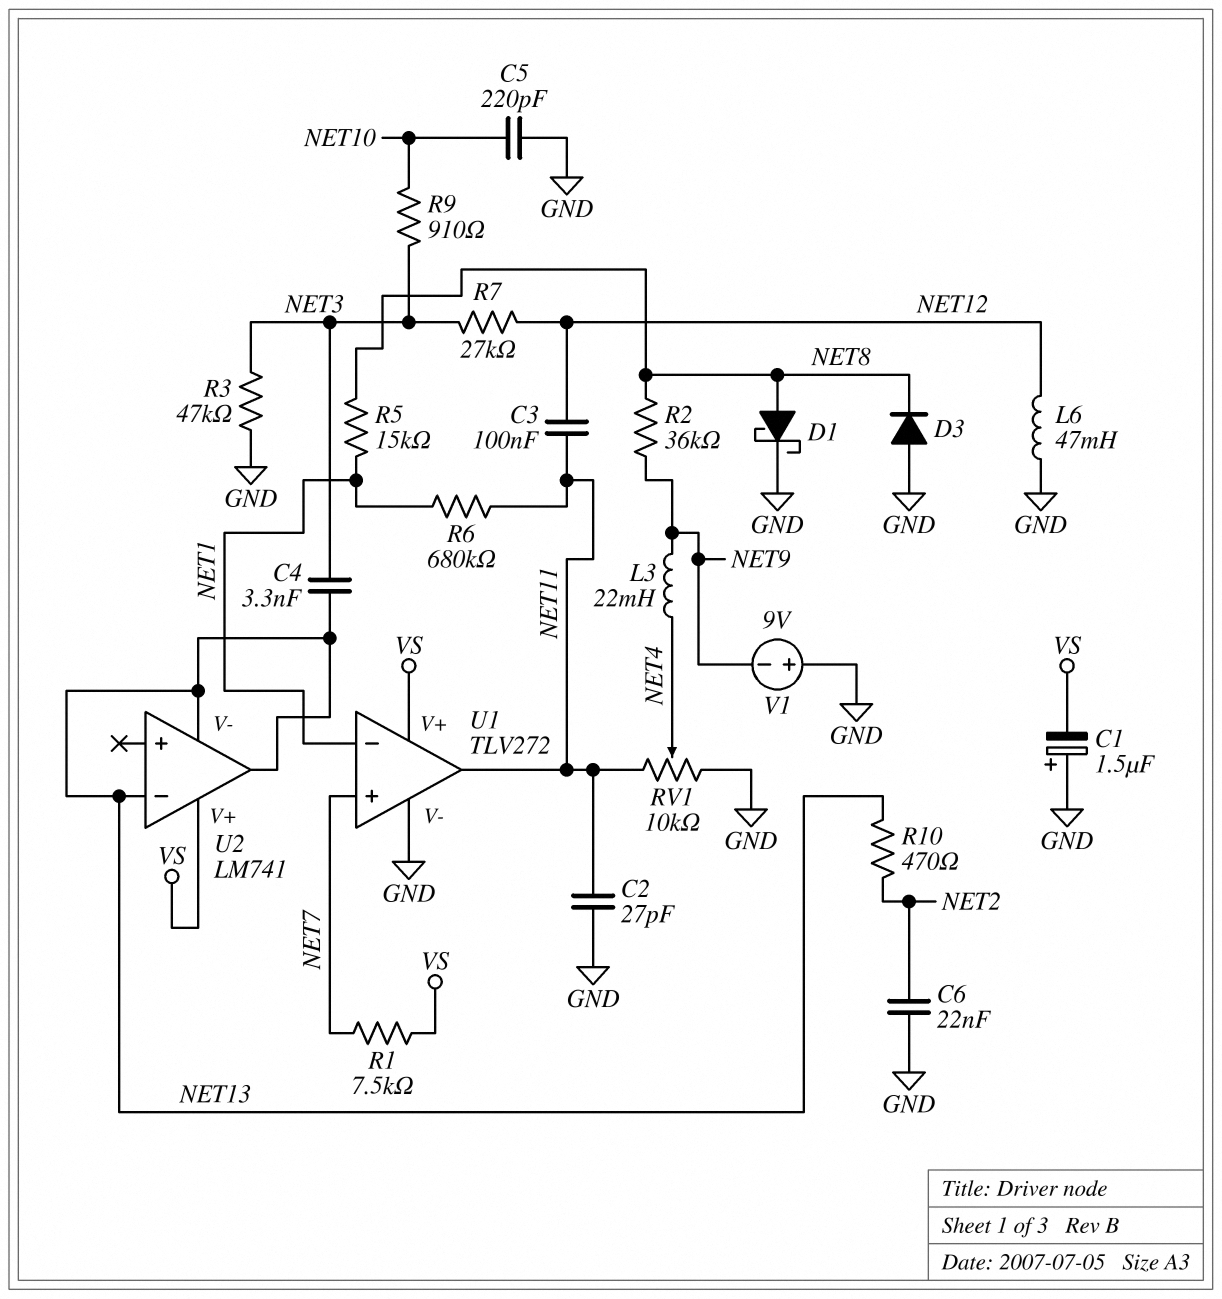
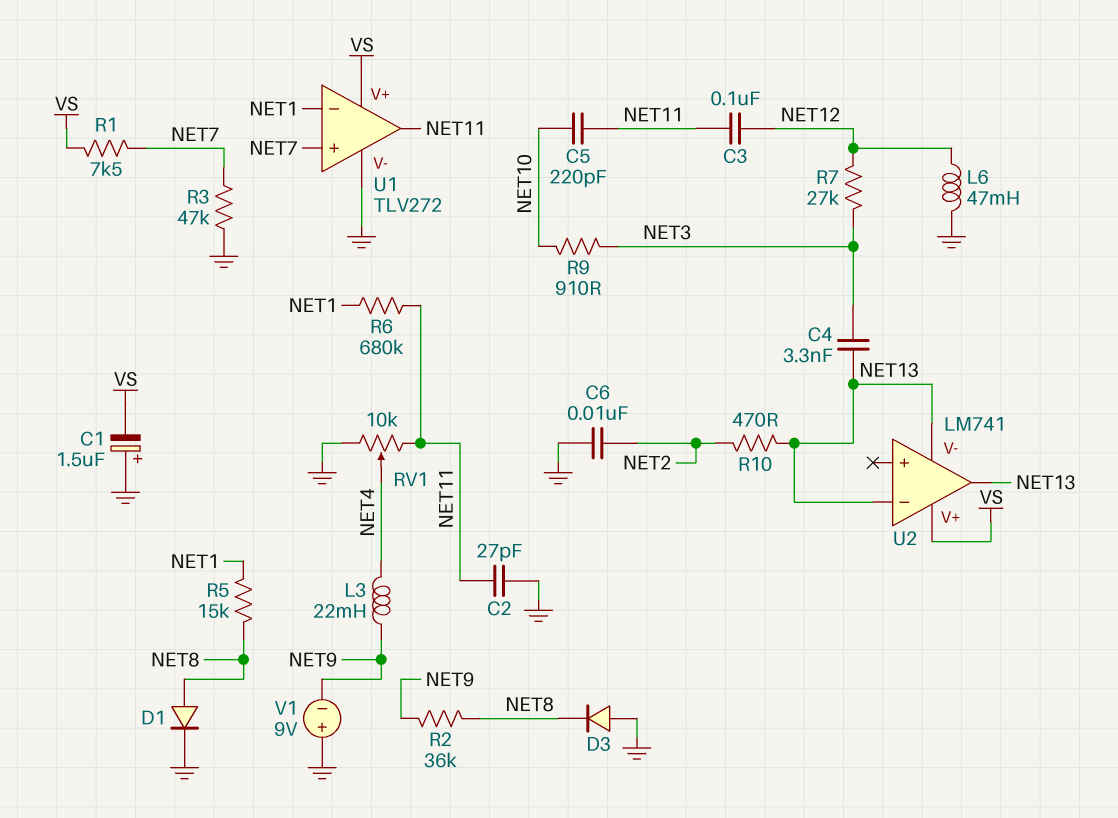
C5: 220pF (GND, NET10) -> 220pF (NET10, NET11)
C6: 22nF (GND, NET2) -> 10nF (GND, NET2)
D1: schottky (A NET8, K GND) -> diode (A NET8, K GND)
R3: 47k (GND, NET3) -> 47k (GND, NET7)

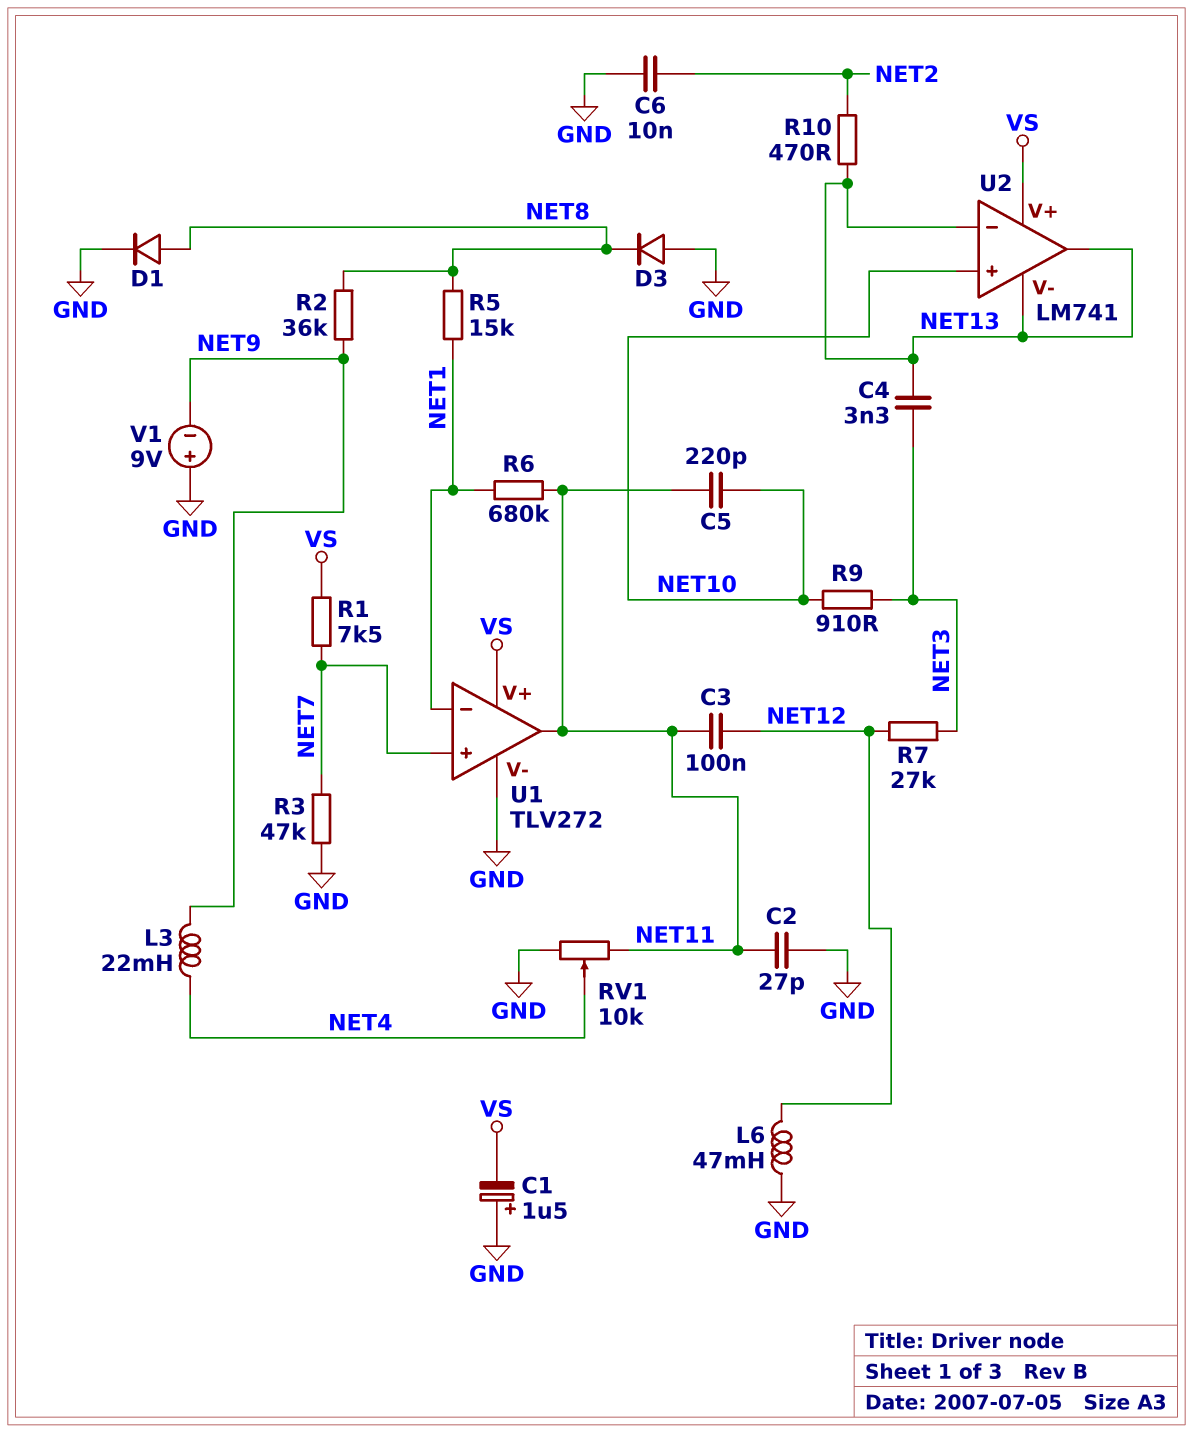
U2 pin in+: none -> NET10

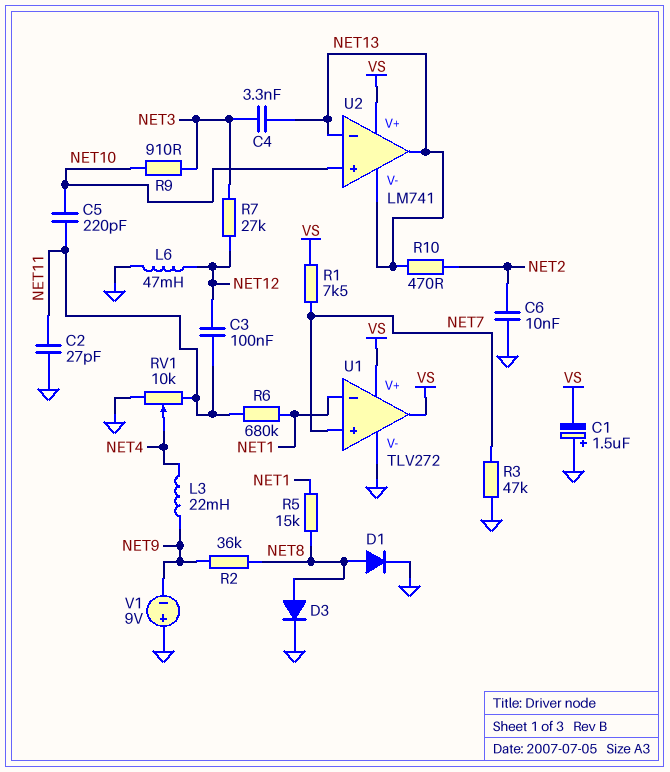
D3: diode (A GND, K NET8) -> diode (A NET8, K GND)
U1 pin out: NET11 -> VS

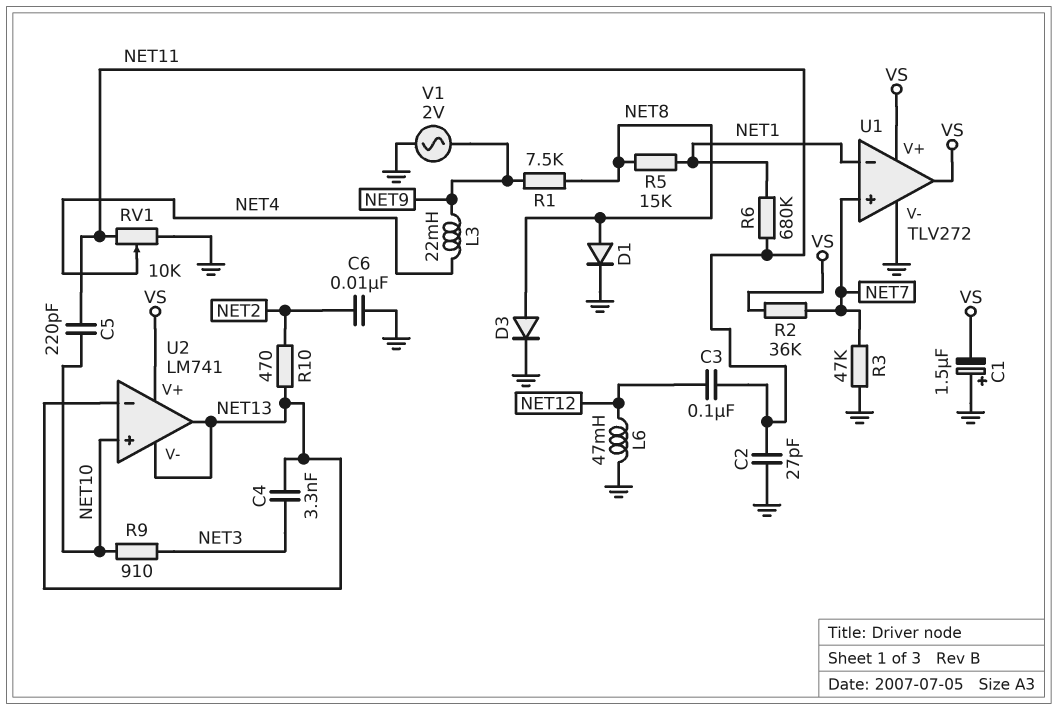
R1: 7.5k (NET7, VS) -> 7.5k (NET8, NET9)
R2: 36k (NET8, NET9) -> 36k (NET7, VS)
R7: 27k (NET3, NET12) -> none
V1: 9V (plus GND, minus NET9) -> AC 2V (GND, NET9)

